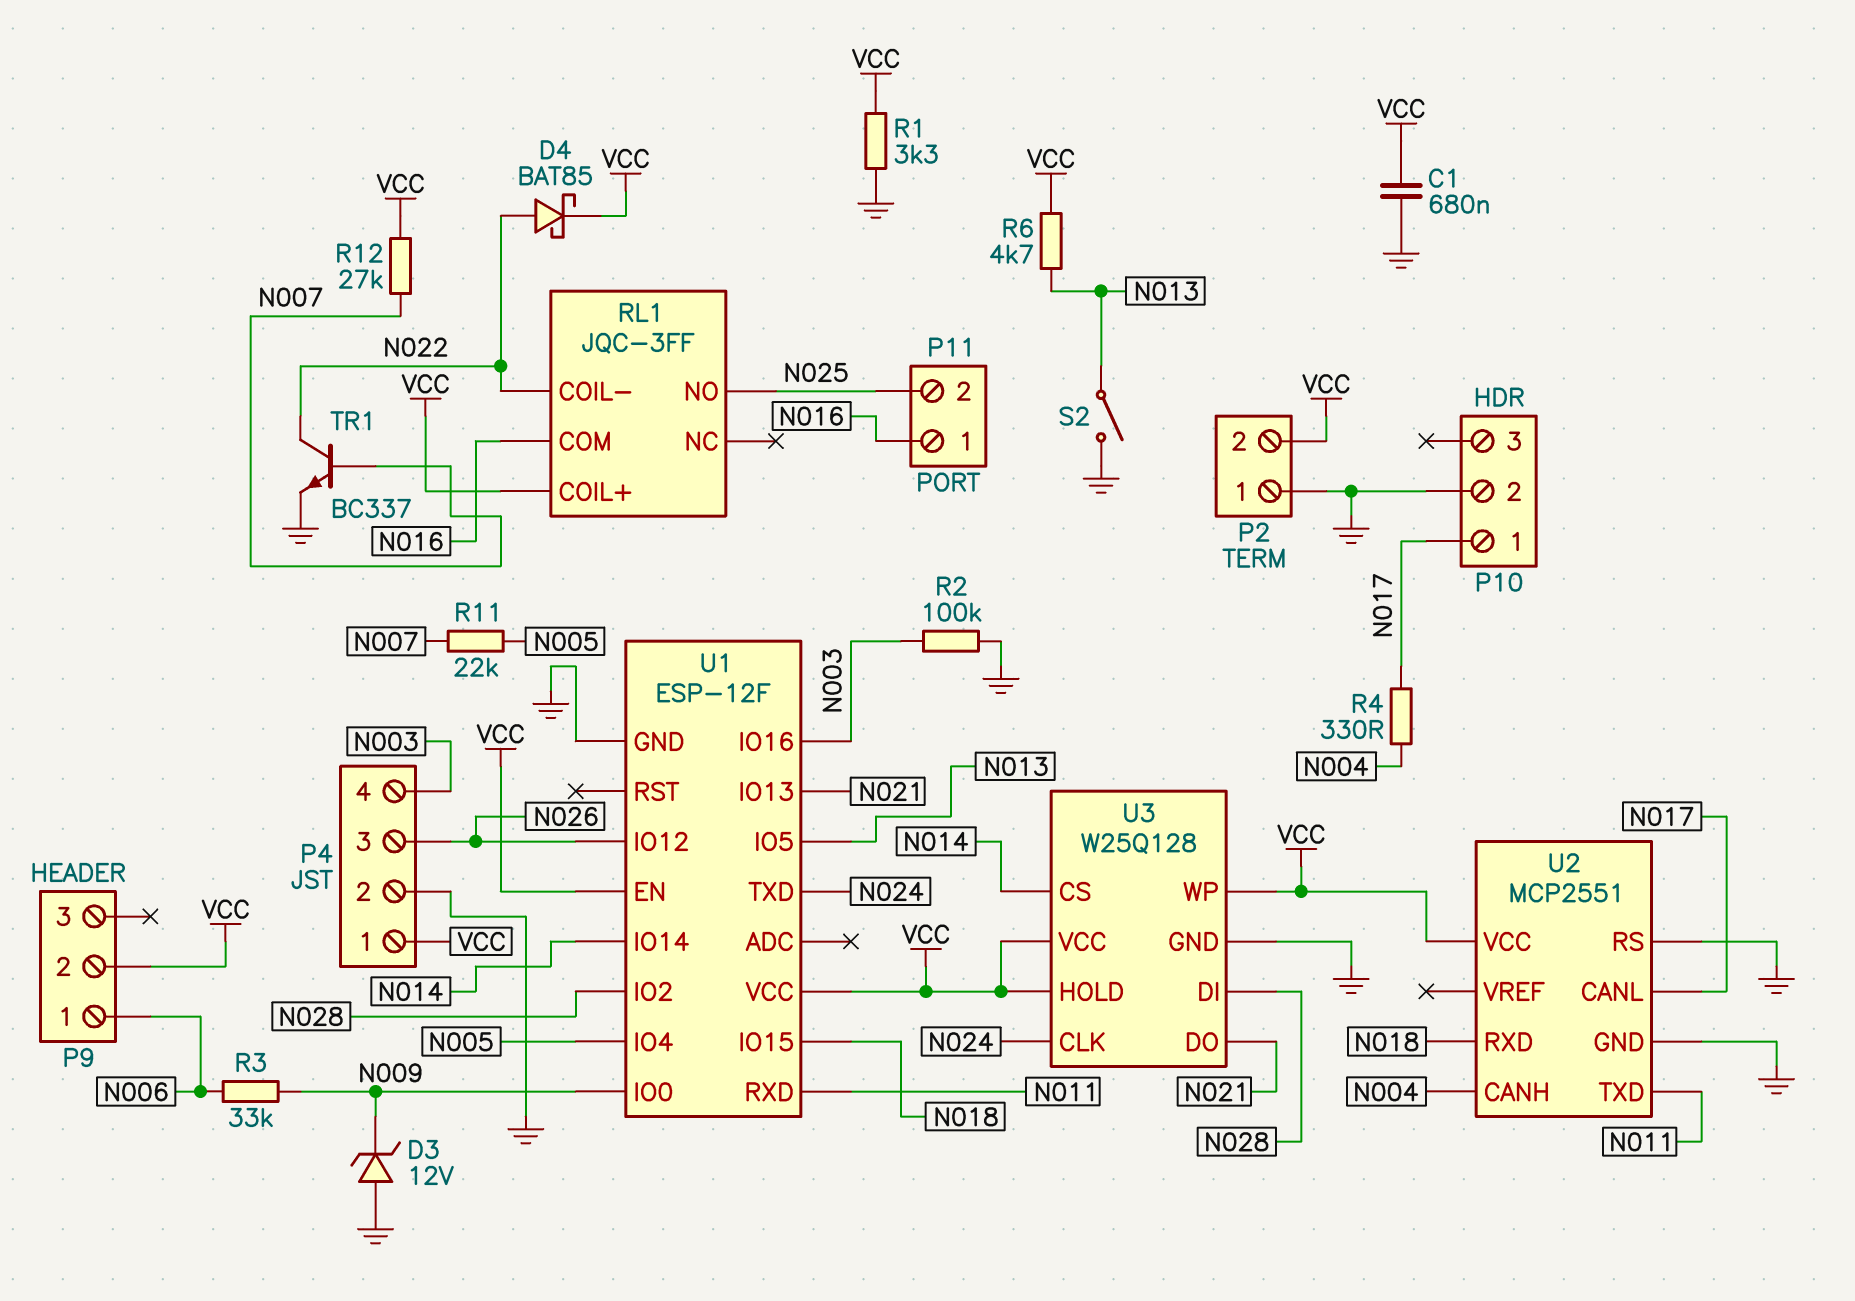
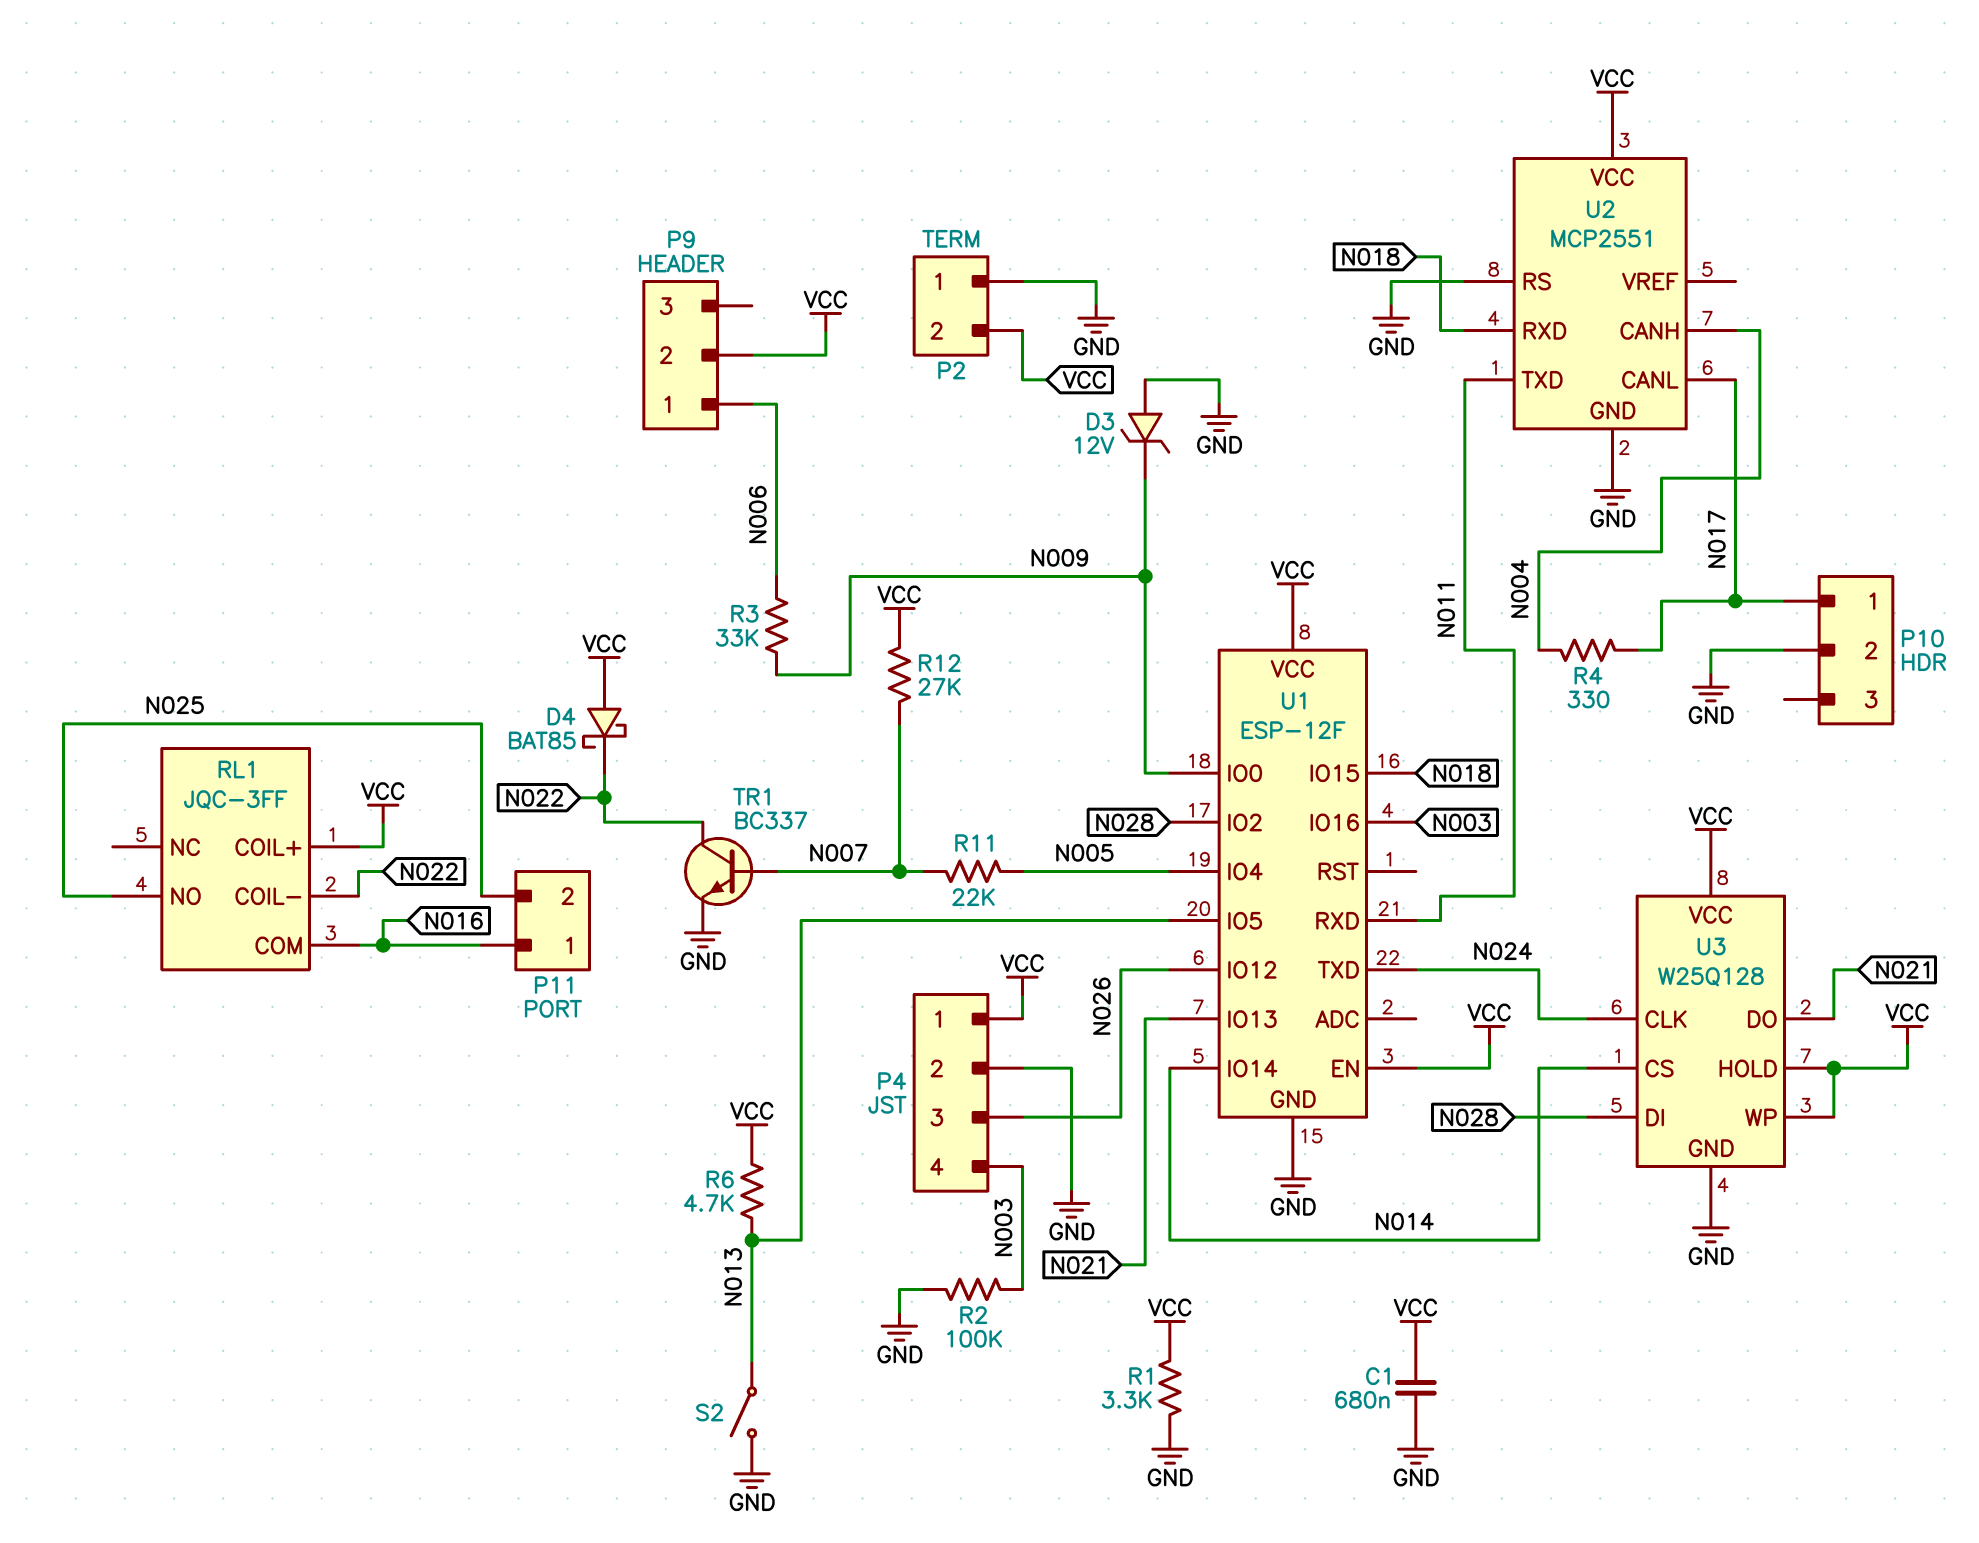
D4: schottky BAT85 (A N022, K VCC) -> schottky BAT85 (A VCC, K N022)

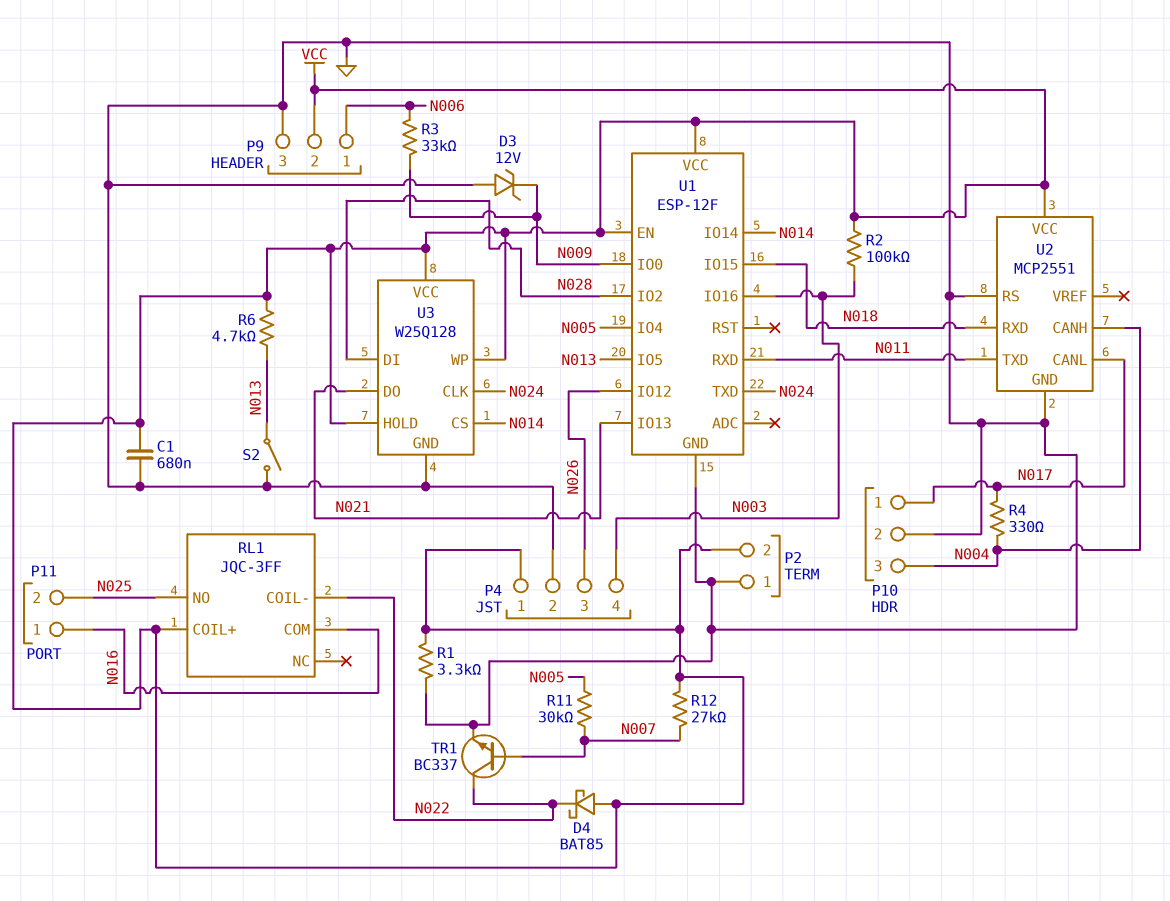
P9 pin 3: none -> GND
P10 pin 3: none -> N004
R2: 100k (GND, N003) -> 100k (N003, VCC)
R11: 22k (N005, N007) -> 30k (N005, N007)

